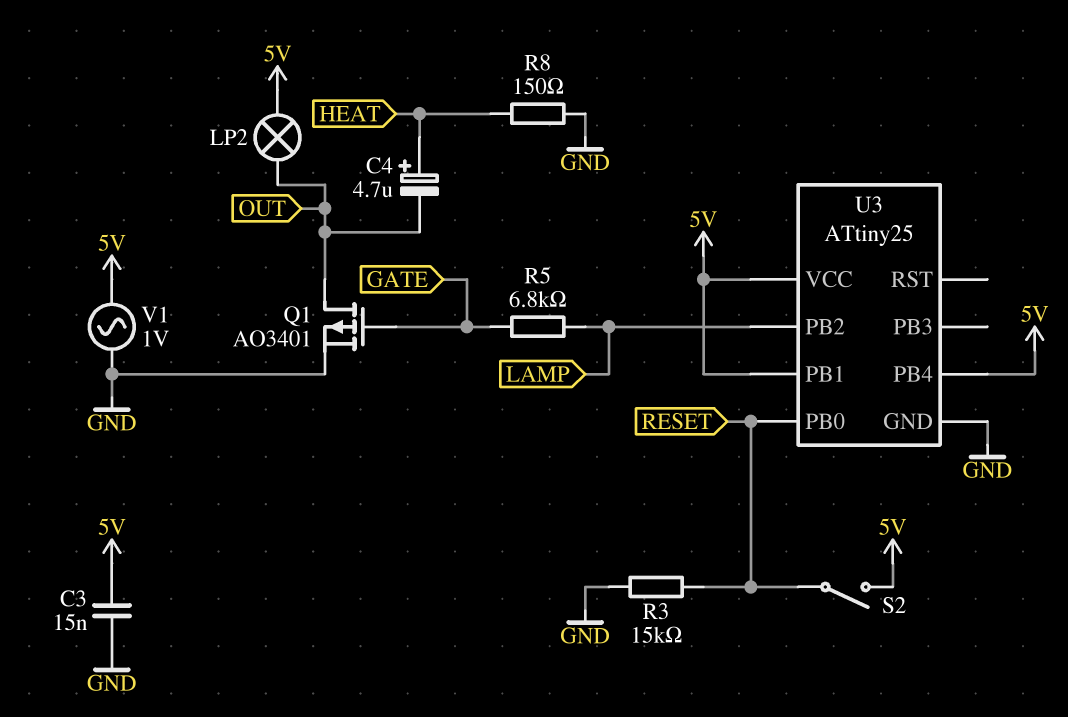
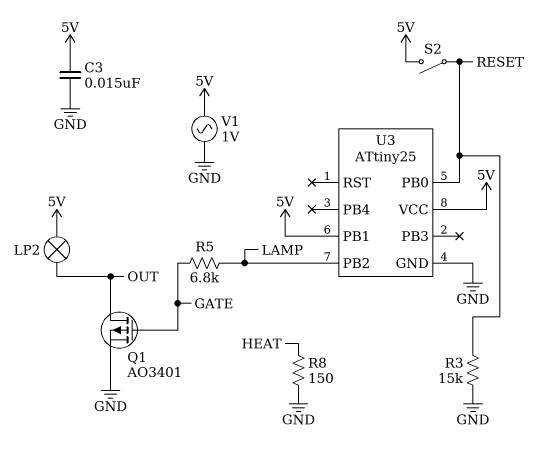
C4: 4.7uF (plus HEAT, minus OUT) -> none
U3 pin PB4: 5V -> none

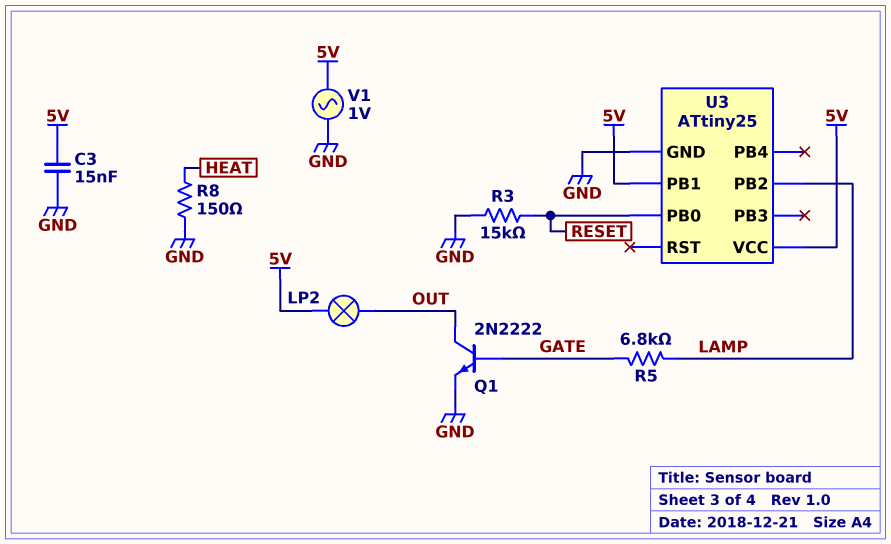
Q1: PMOS AO3401 (G GATE, D OUT, S GND) -> NPN 2N2222 (B GATE, C OUT, E GND)
S2: switch (5V, RESET) -> none

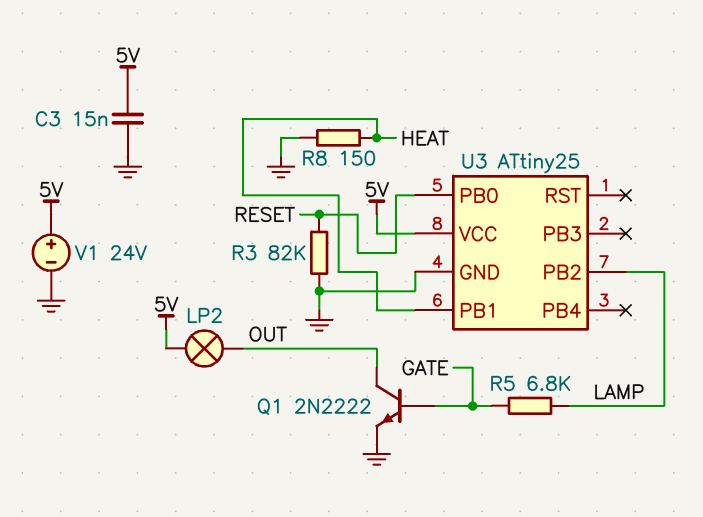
R3: 15k (GND, RESET) -> 82k (GND, RESET)
U3 pin PB1: 5V -> HEAT
V1: AC 1V (5V, GND) -> 24V (plus 5V, minus GND)

